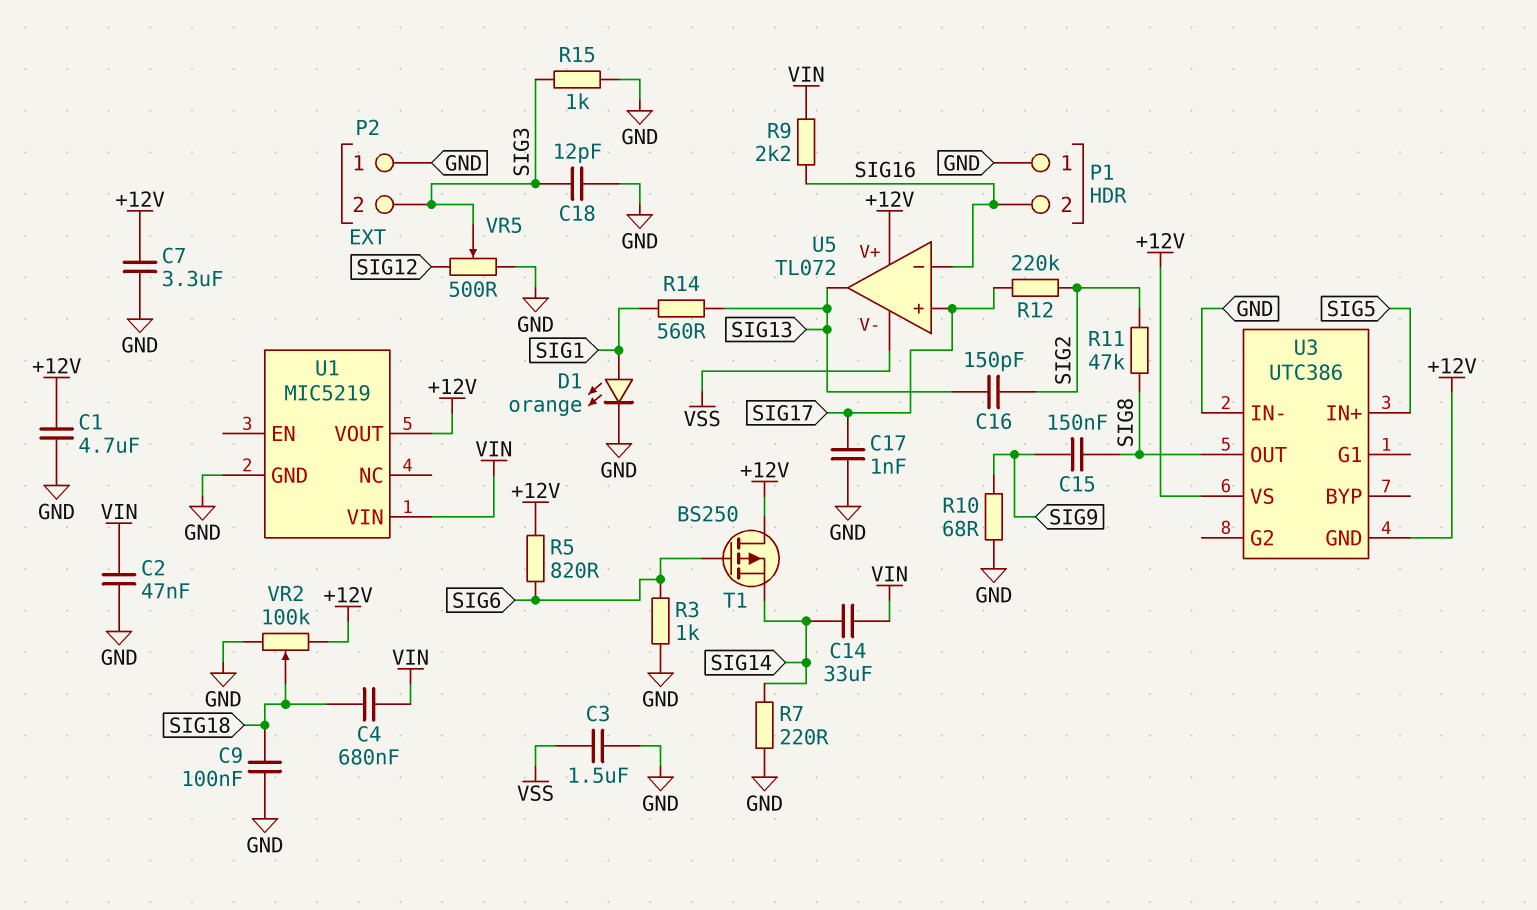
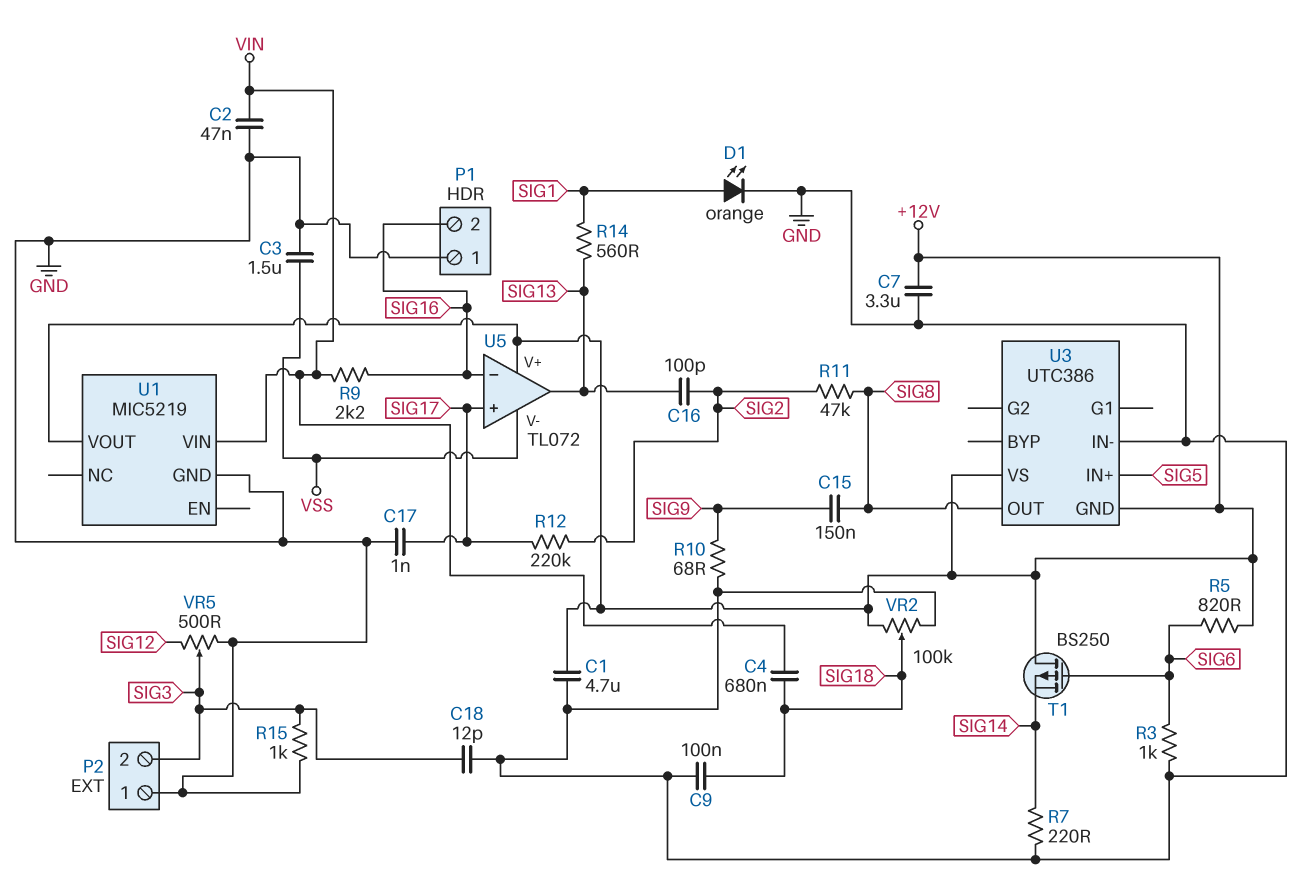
C14: 33uF (SIG14, VIN) -> none
C16: 150pF (SIG2, SIG13) -> 100pF (SIG2, SIG13)

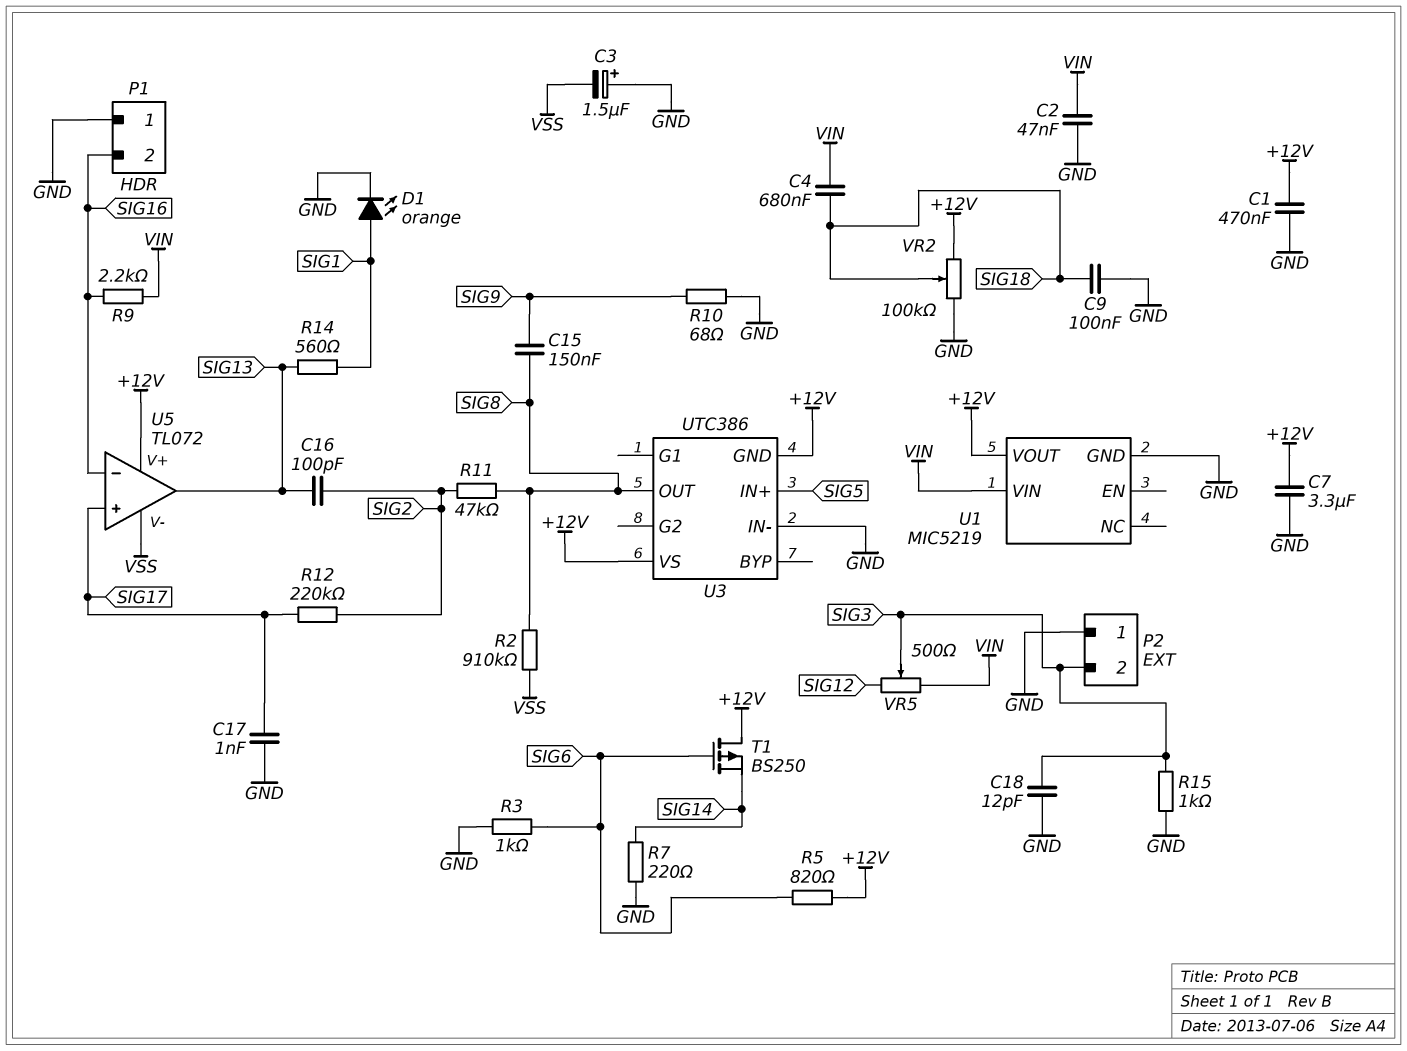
C1: 4.7uF (+12V, GND) -> 470nF (+12V, GND)
C3: 1.5uF (GND, VSS) -> 1.5uF (plus GND, minus VSS)
R2: none -> 910k (SIG8, VSS)
VR5: 500 (GND, SIG12, wiper SIG3) -> 500 (SIG12, VIN, wiper SIG3)

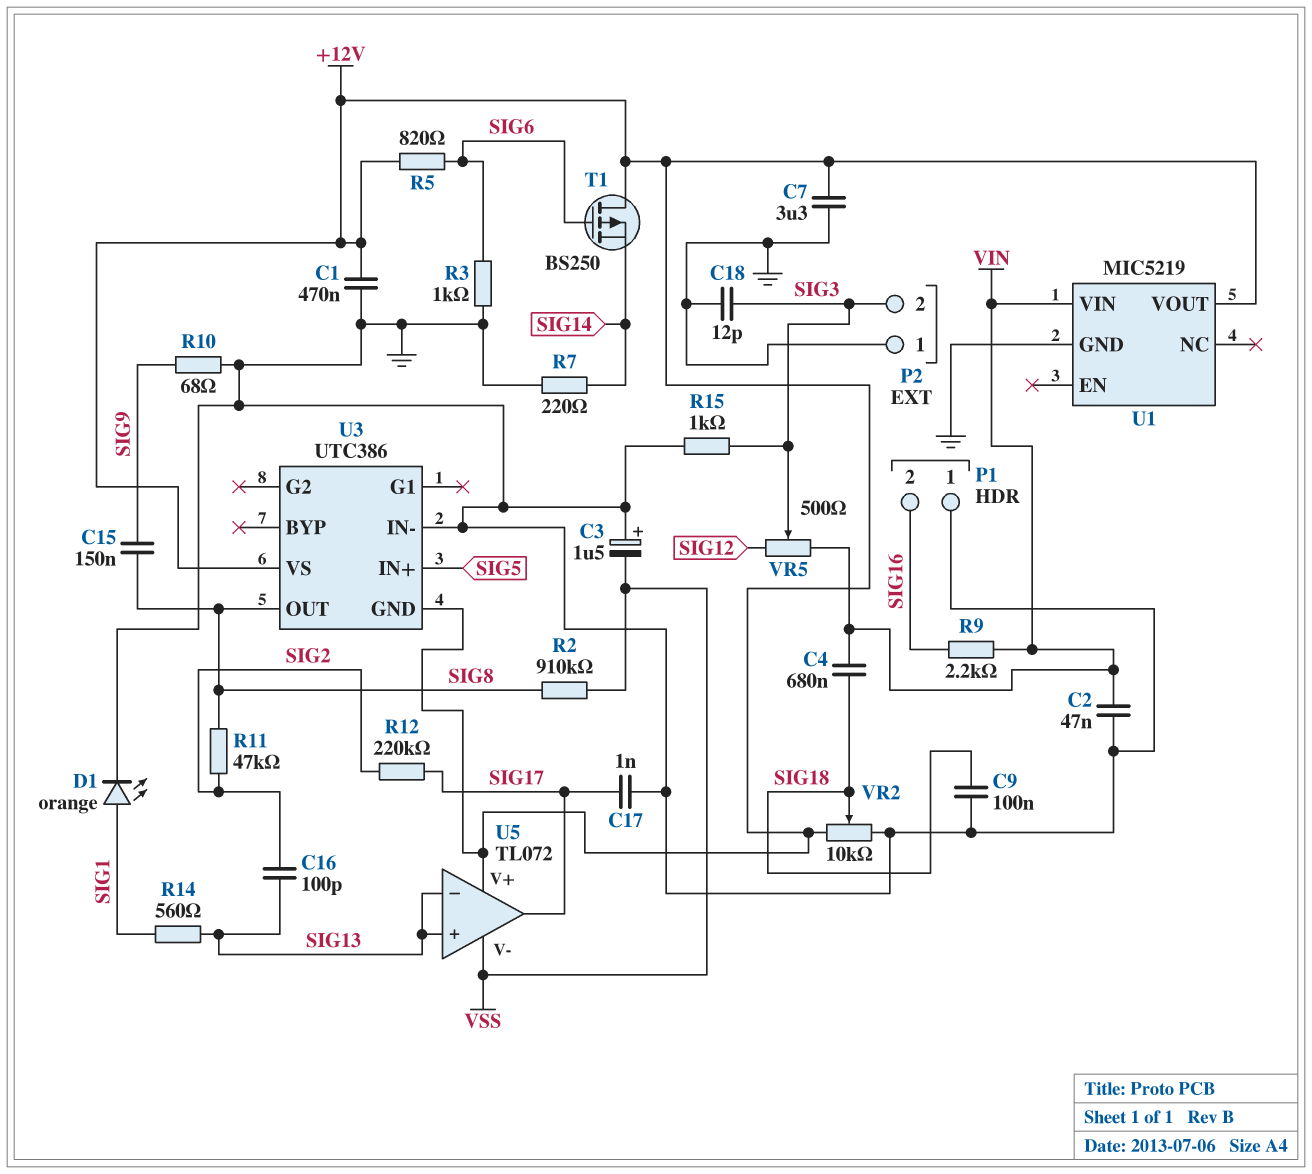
U5 pin in+: SIG17 -> SIG13
U5 pin in-: SIG16 -> SIG13
U5 pin out: SIG13 -> SIG17
VR2: 100k (+12V, GND, wiper SIG18) -> 10k (+12V, GND, wiper SIG18)

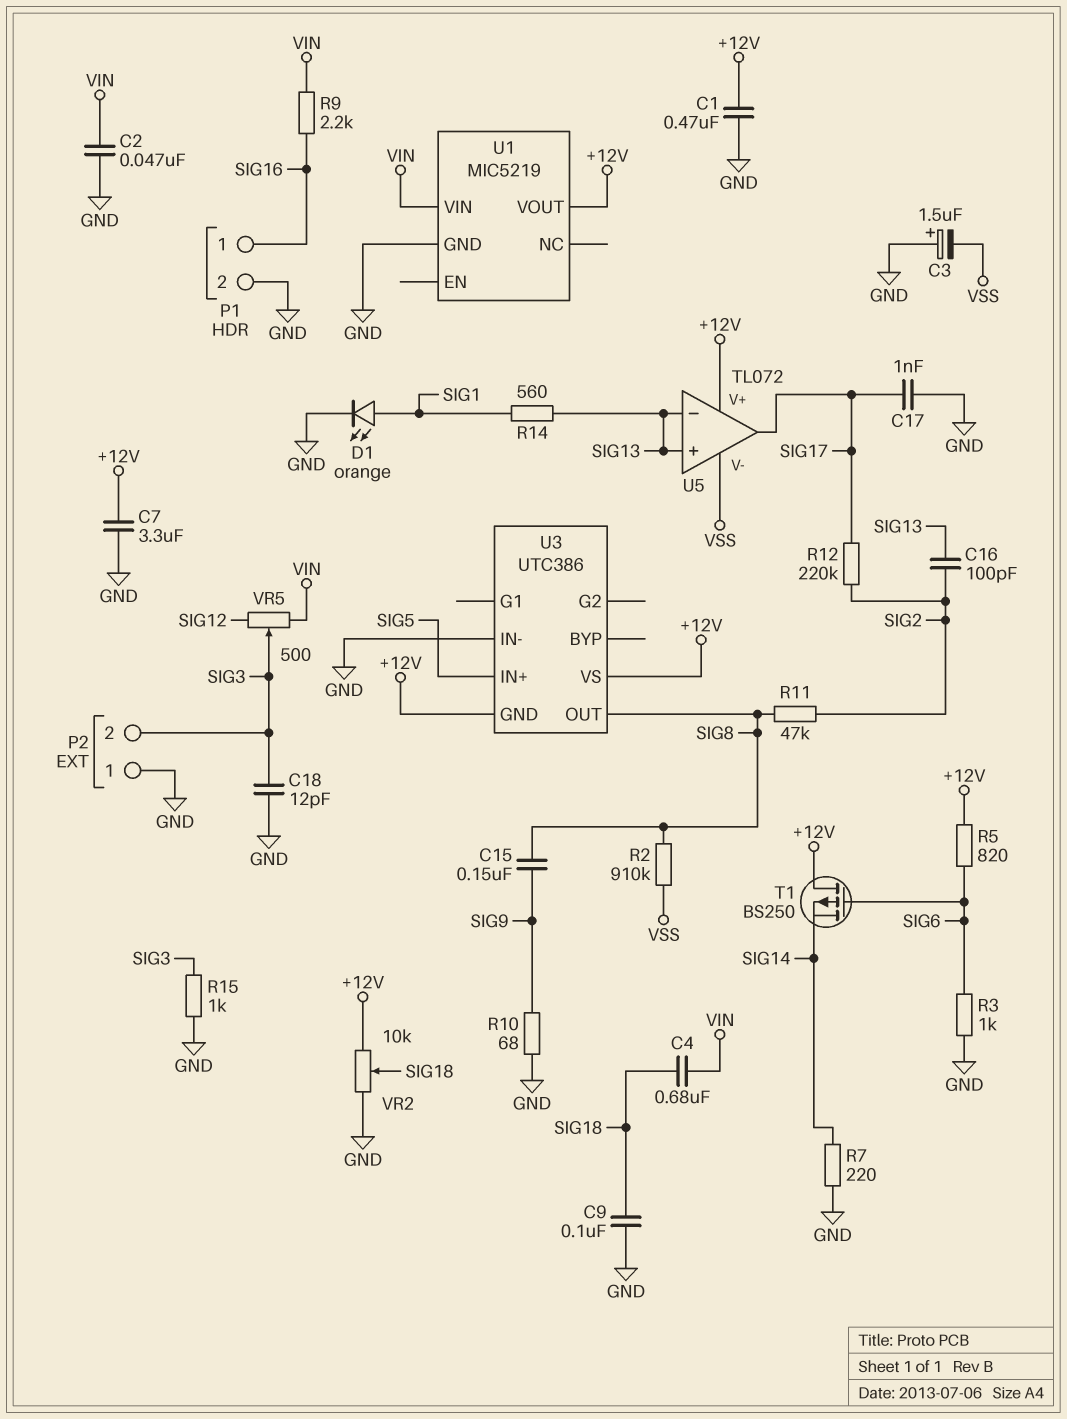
P1 pin 1: GND -> SIG16
P1 pin 2: SIG16 -> GND

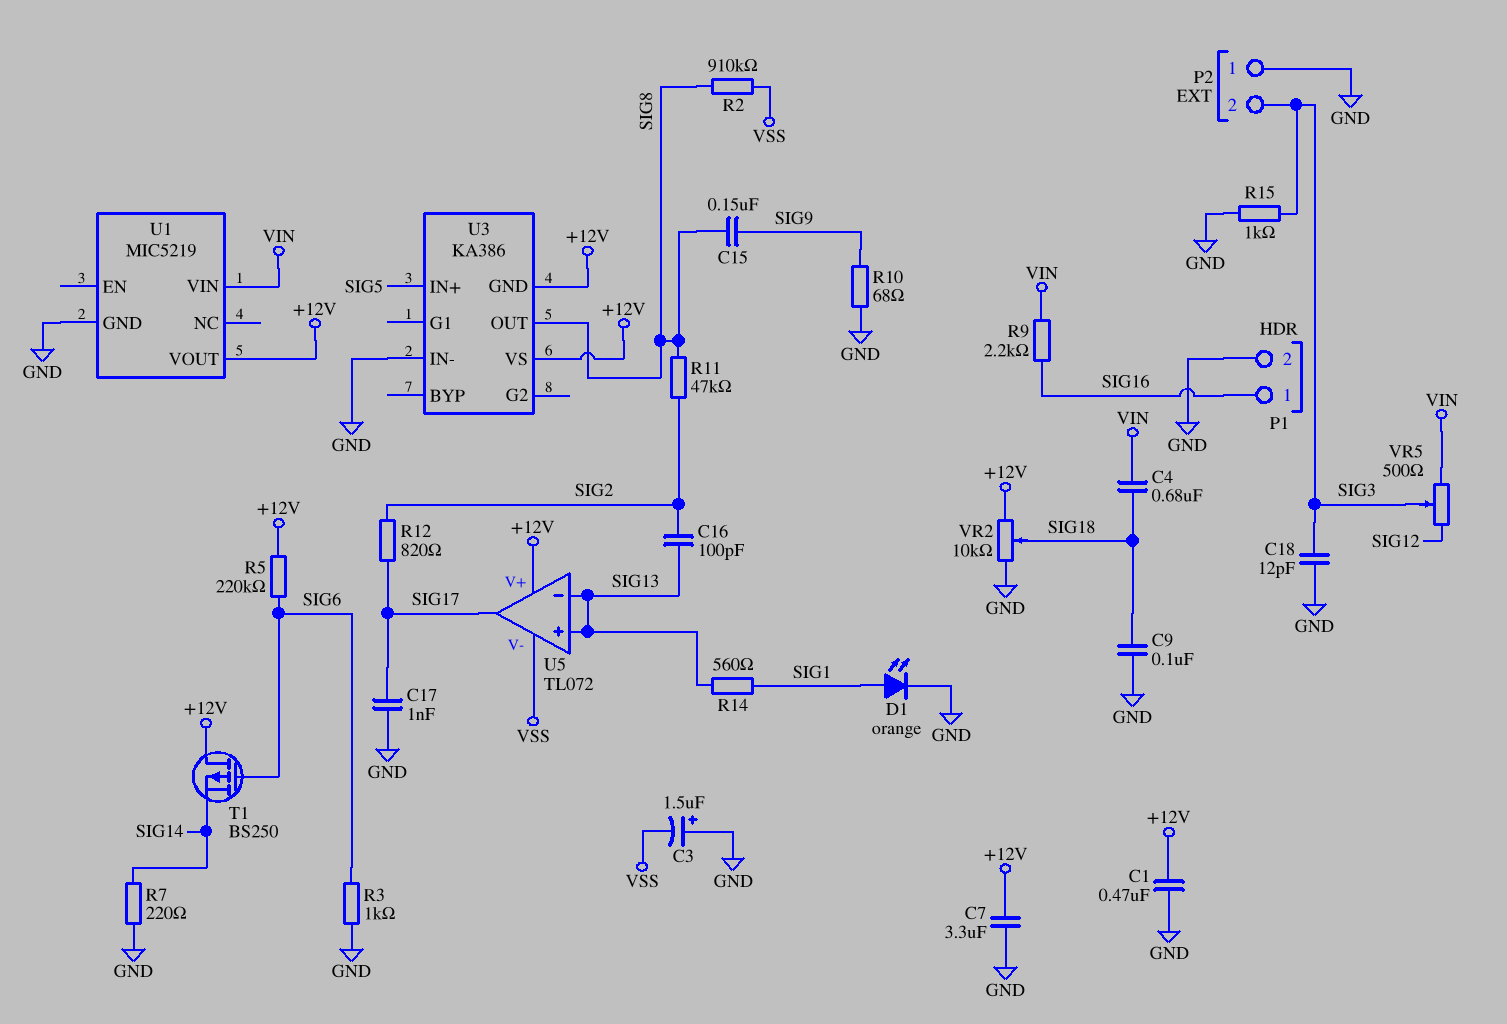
C2: 47nF (GND, VIN) -> none
R5: 820 (+12V, SIG6) -> 220k (+12V, SIG6)
R12: 220k (SIG2, SIG17) -> 820 (SIG2, SIG17)
U3: UTC386 -> KA386

